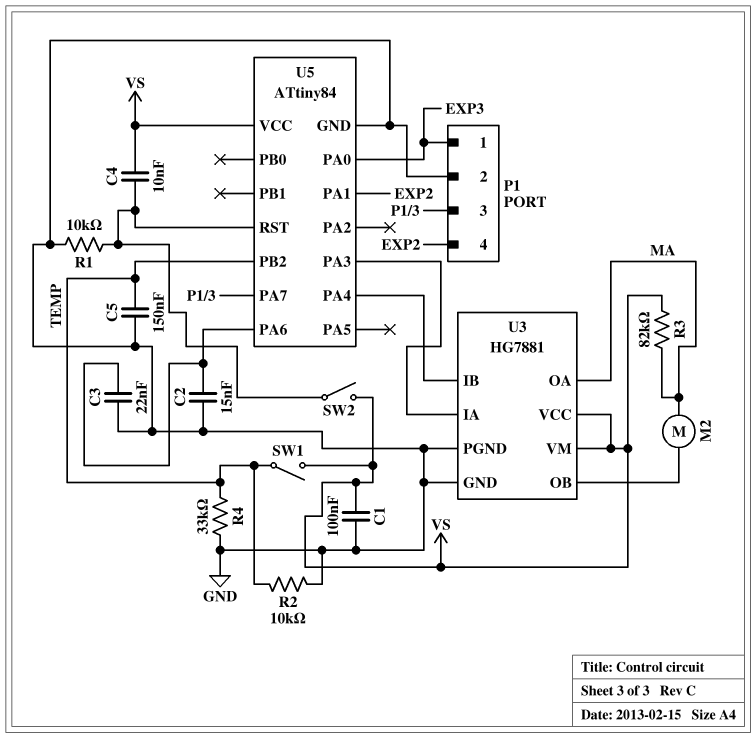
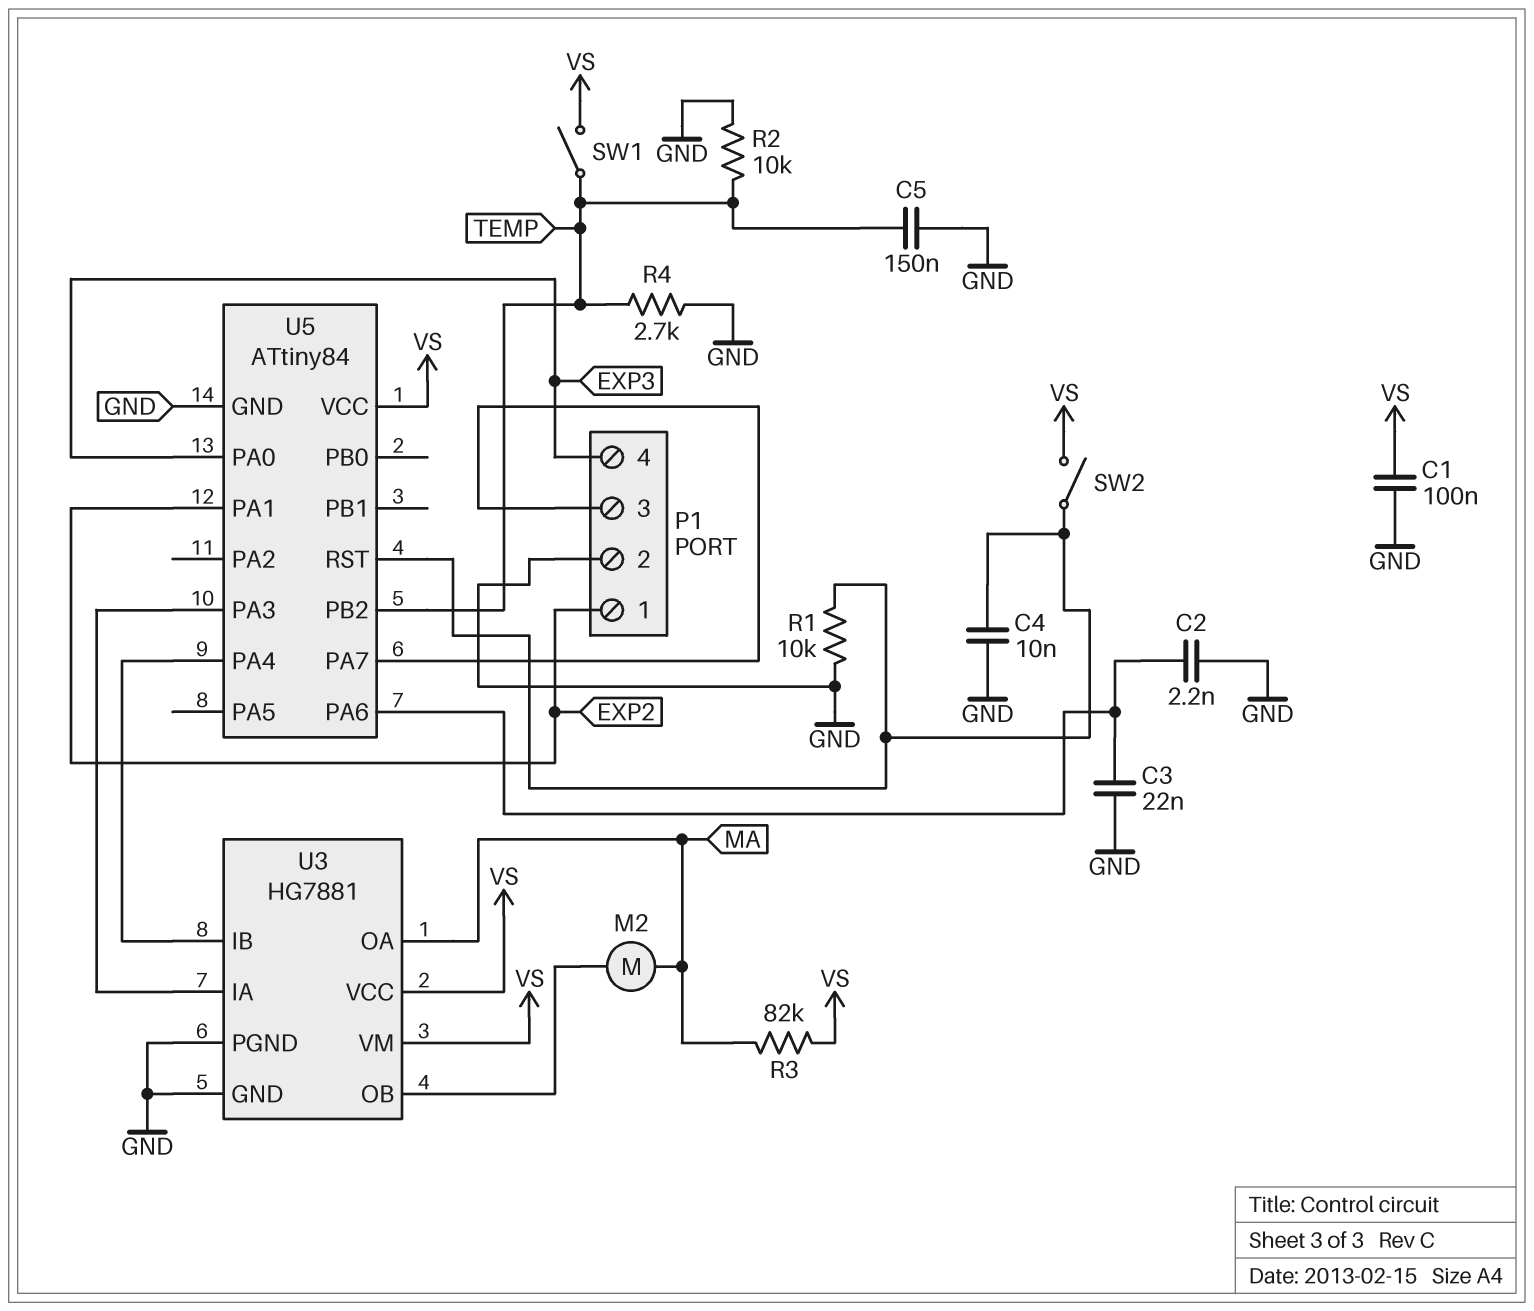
C2: 15nF (GND, U5/PA6) -> 2.2nF (GND, U5/PA6)
C4: 10nF (U5/RST, VS) -> 10nF (GND, U5/RST)
P1 pin 1: EXP3 -> EXP2
P1 pin 4: EXP2 -> EXP3
R4: 33k (GND, TEMP) -> 2.7k (GND, TEMP)

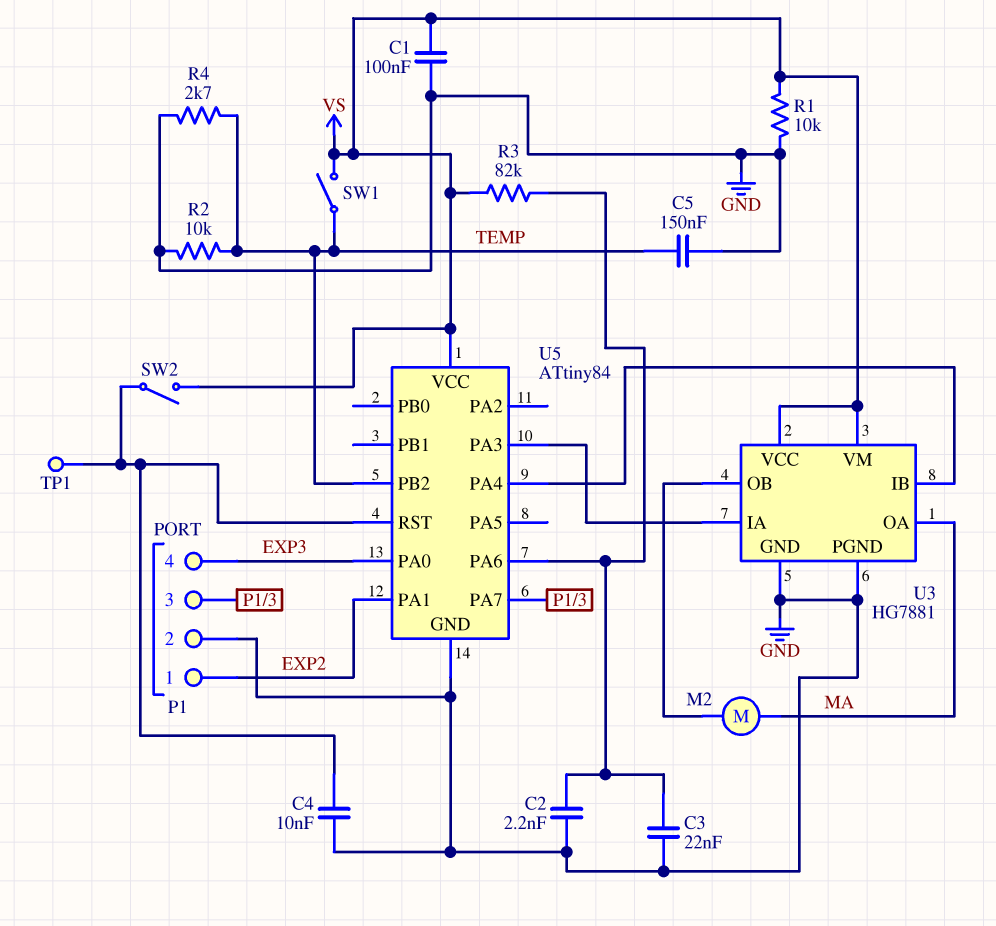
R1: 10k (GND, U5/RST) -> 10k (GND, VS)
R3: 82k (MA, VS) -> 82k (U5/PA6, VS)
TP1: none -> test point (U5/RST)

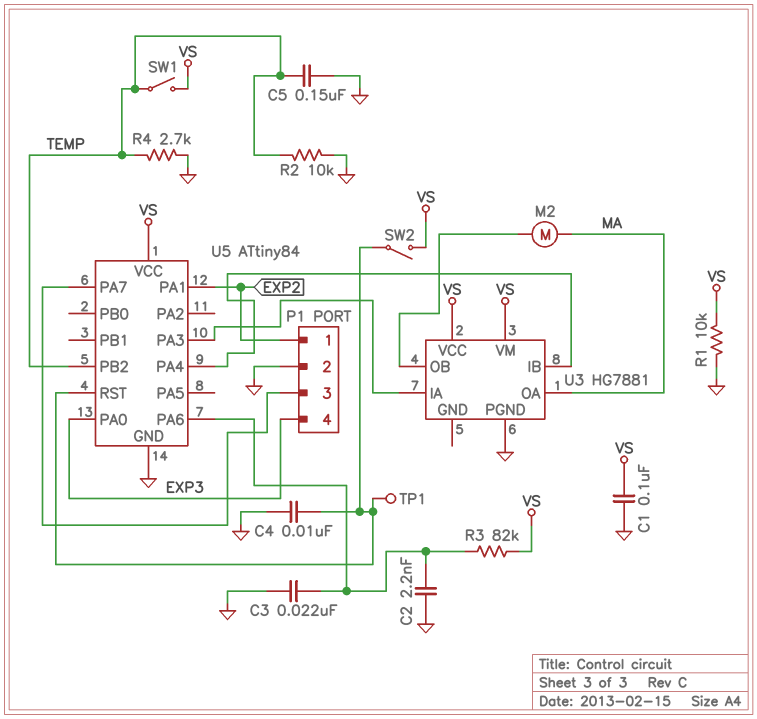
U3 pin GND: GND -> none

